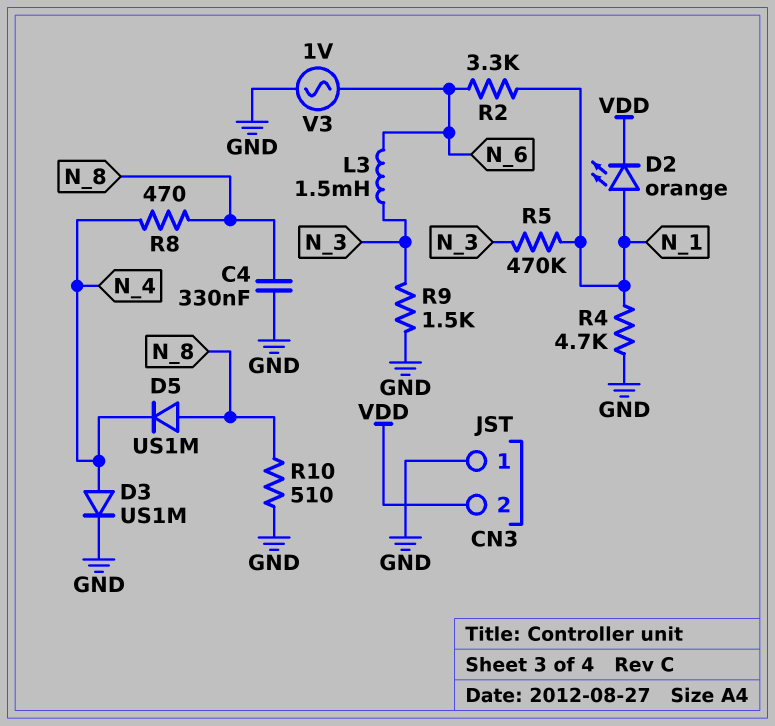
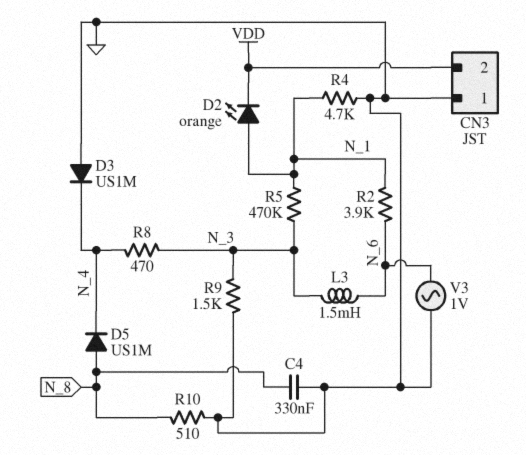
D3: diode US1M (A N_4, K GND) -> diode US1M (A GND, K N_4)
R2: 3.3k (N_1, N_6) -> 3.9k (N_1, N_6)
R8: 470 (N_4, N_8) -> 470 (N_3, N_4)

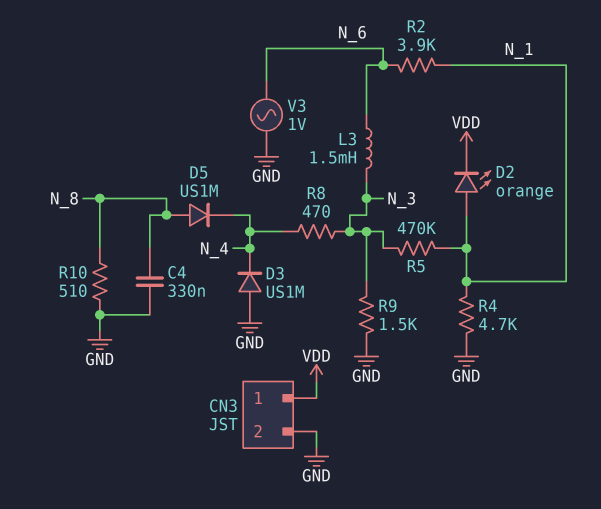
CN3 pin 1: GND -> VDD
CN3 pin 2: VDD -> GND

